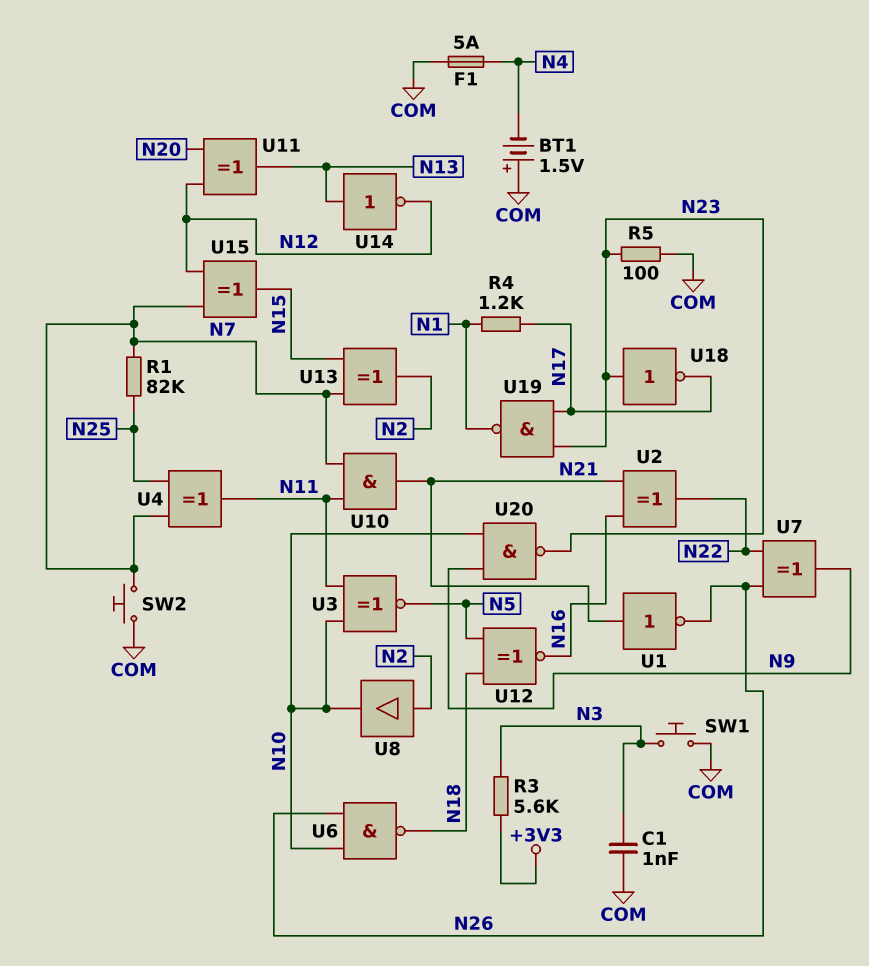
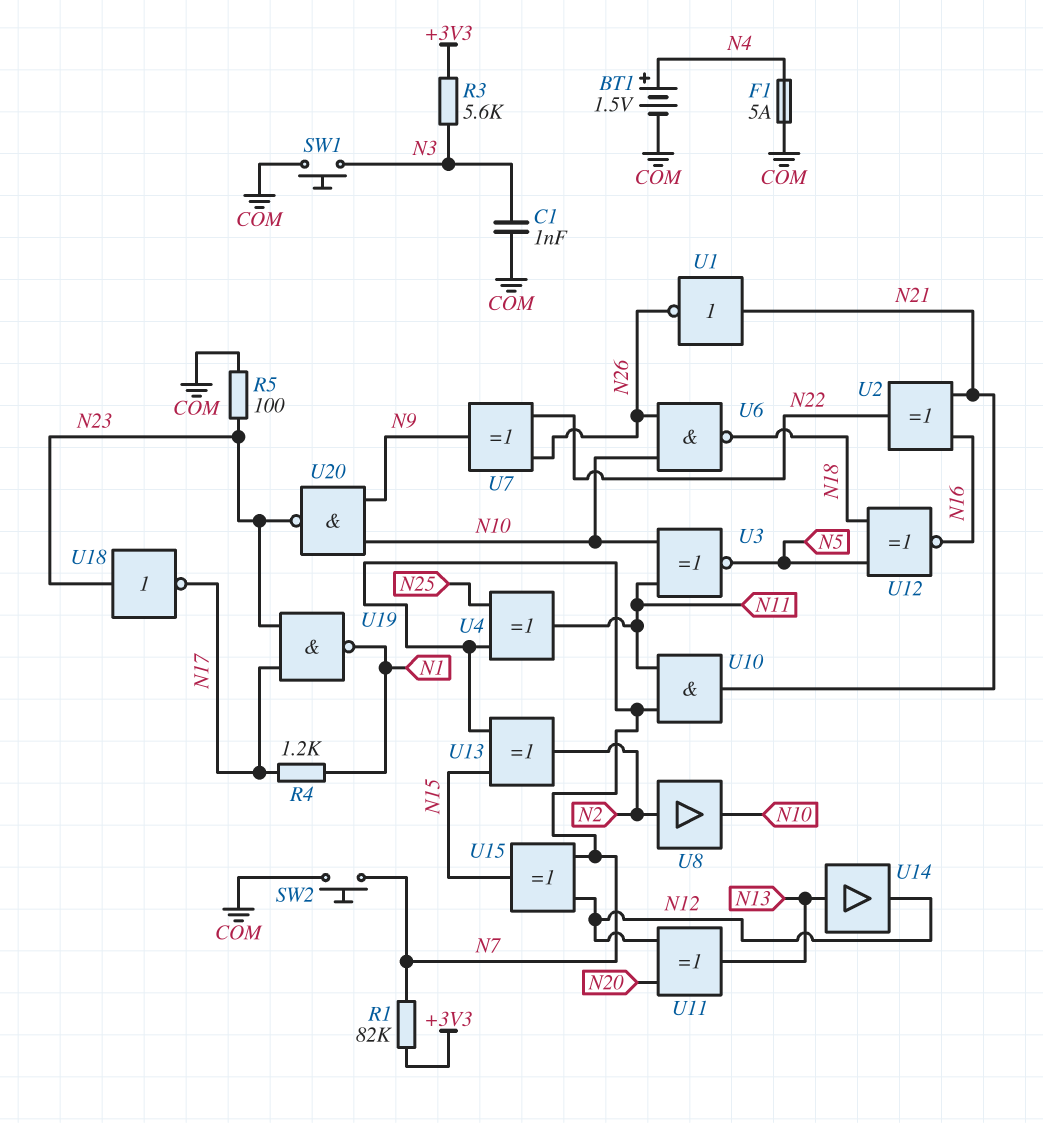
BT1: 1.5V (plus COM, minus N4) -> 1.5V (plus N4, minus COM)
R1: 82k (N7, N25) -> 82k (+3V3, N7)
U14: NOT (in N13, out N12) -> buffer (in N13, out N12)

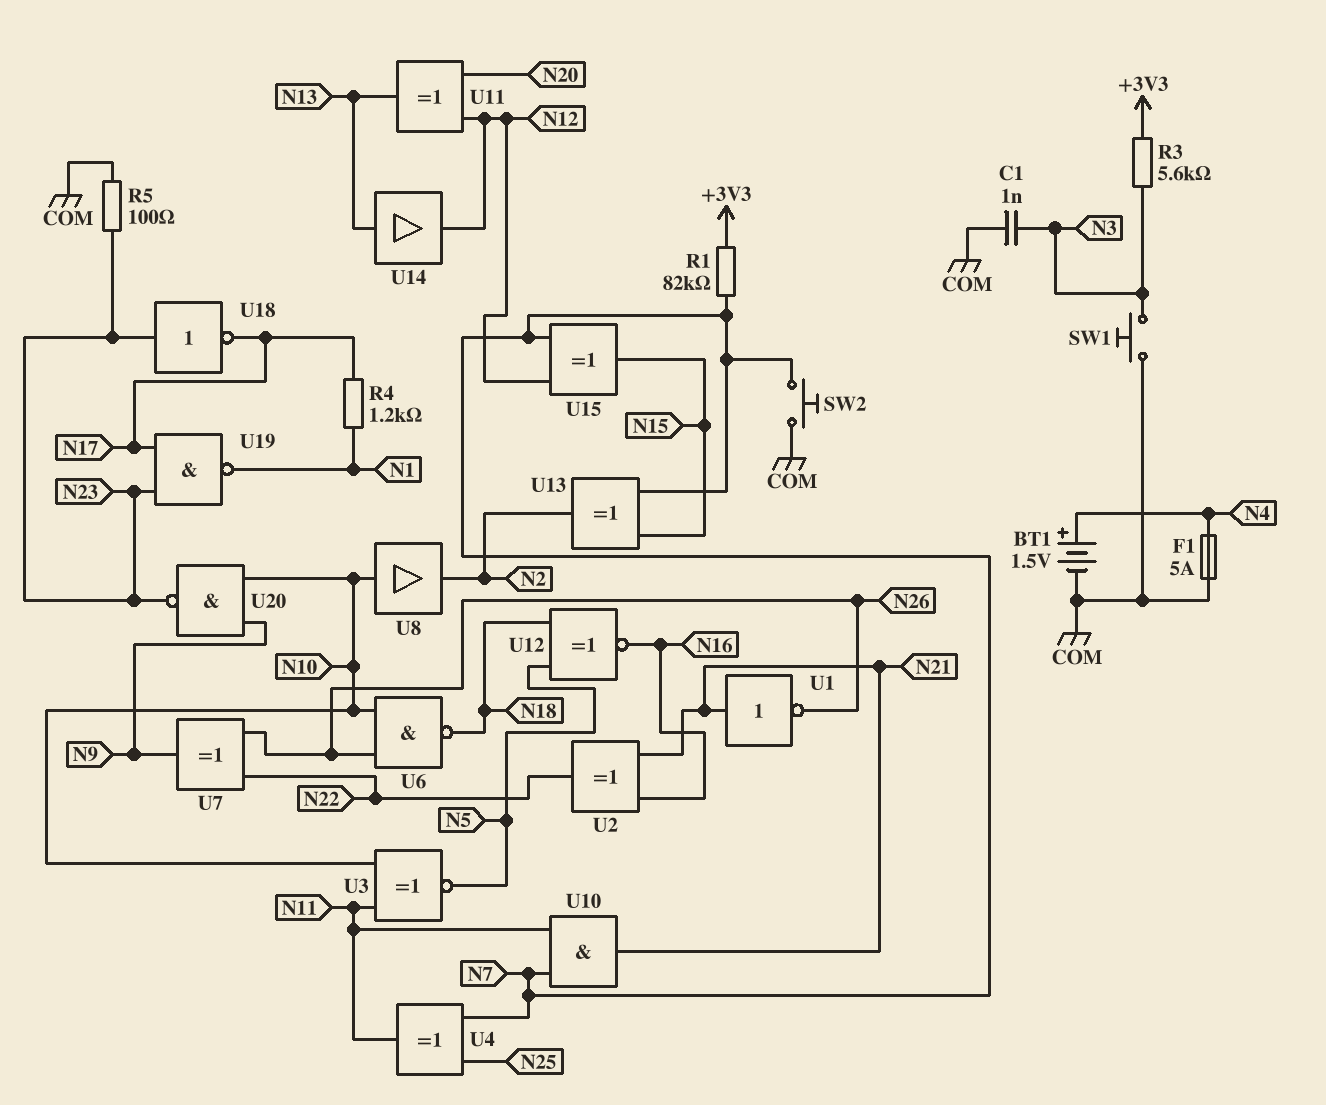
U8: buffer (in N2, out N10) -> buffer (in N10, out N2)

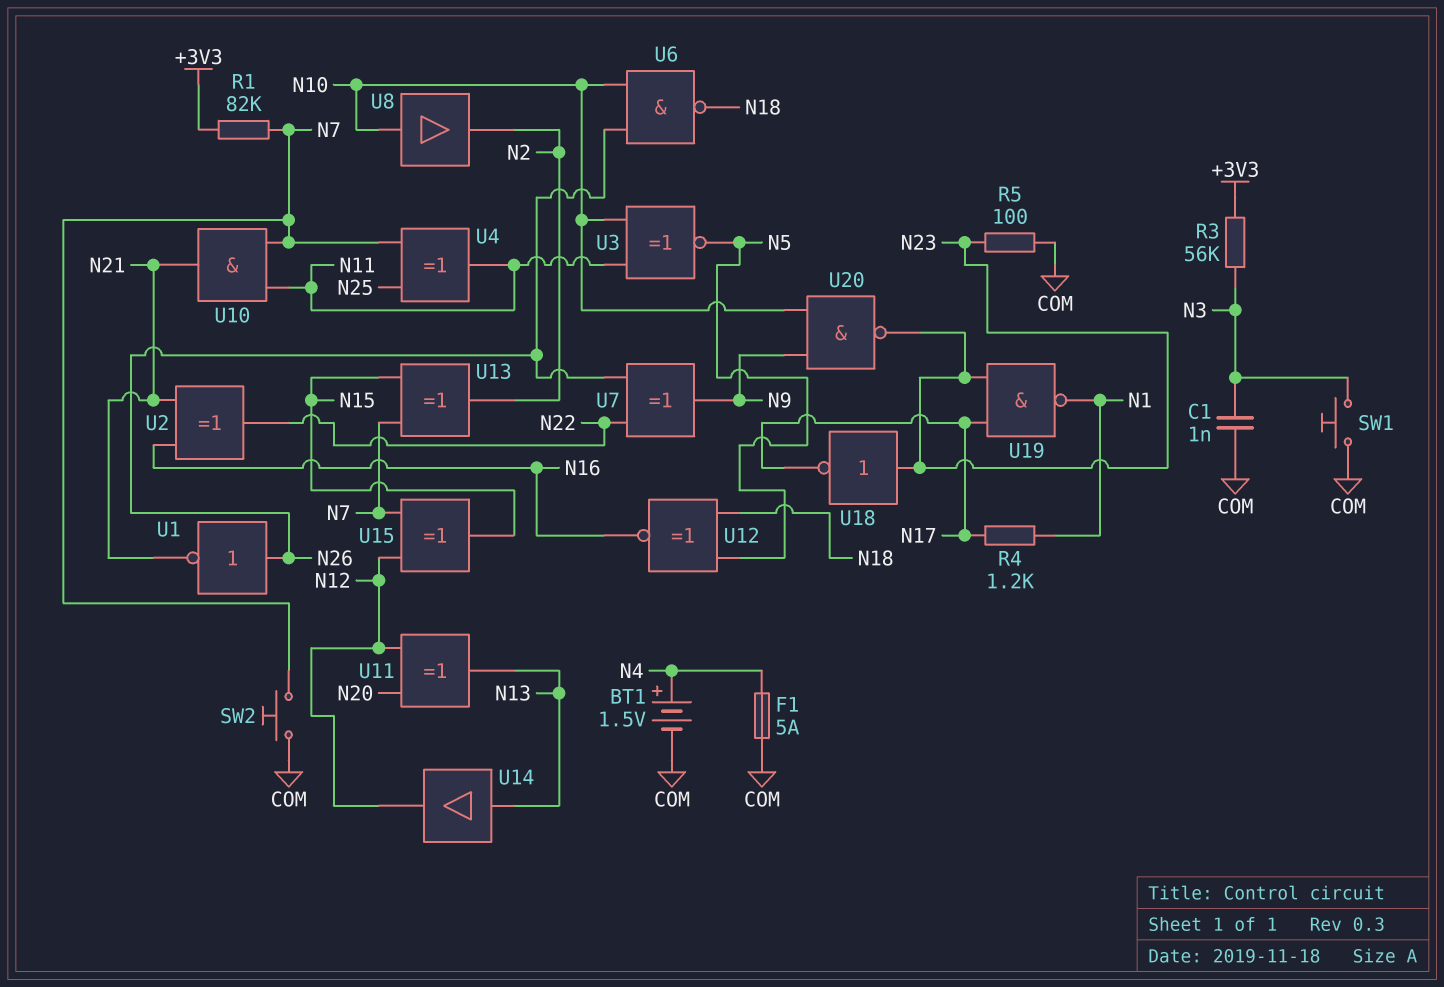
R3: 5.6k (+3V3, N3) -> 56k (+3V3, N3)
U1: NOT (in N21, out N26) -> NOT (in N26, out N21)

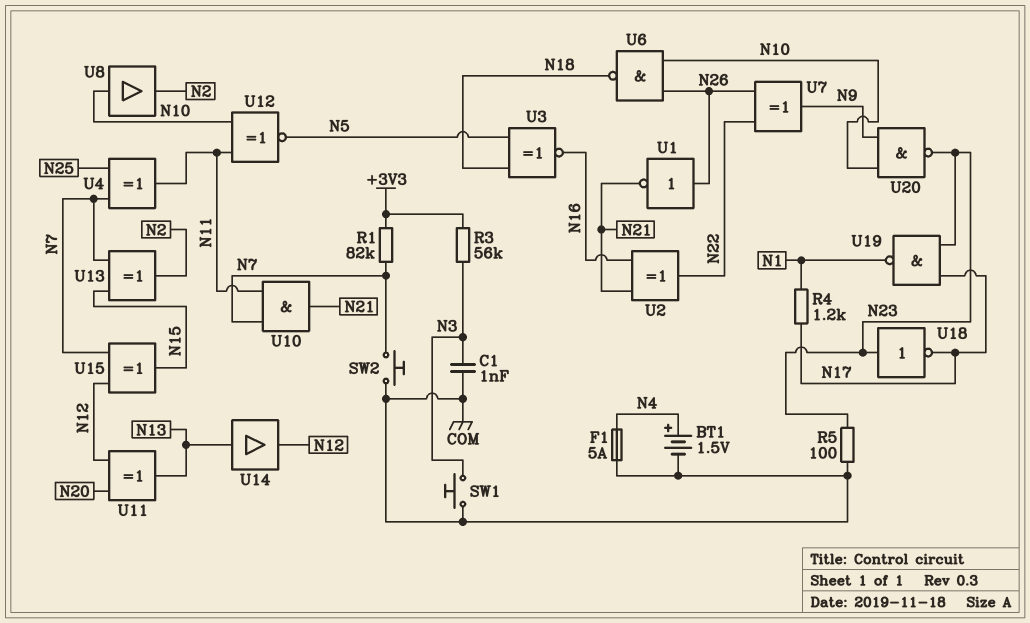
U3: XNOR (in N10, in N11, out N5) -> XNOR (in N5, in N18, out N16)
U12: XNOR (in N5, in N18, out N16) -> XNOR (in N10, in N11, out N5)

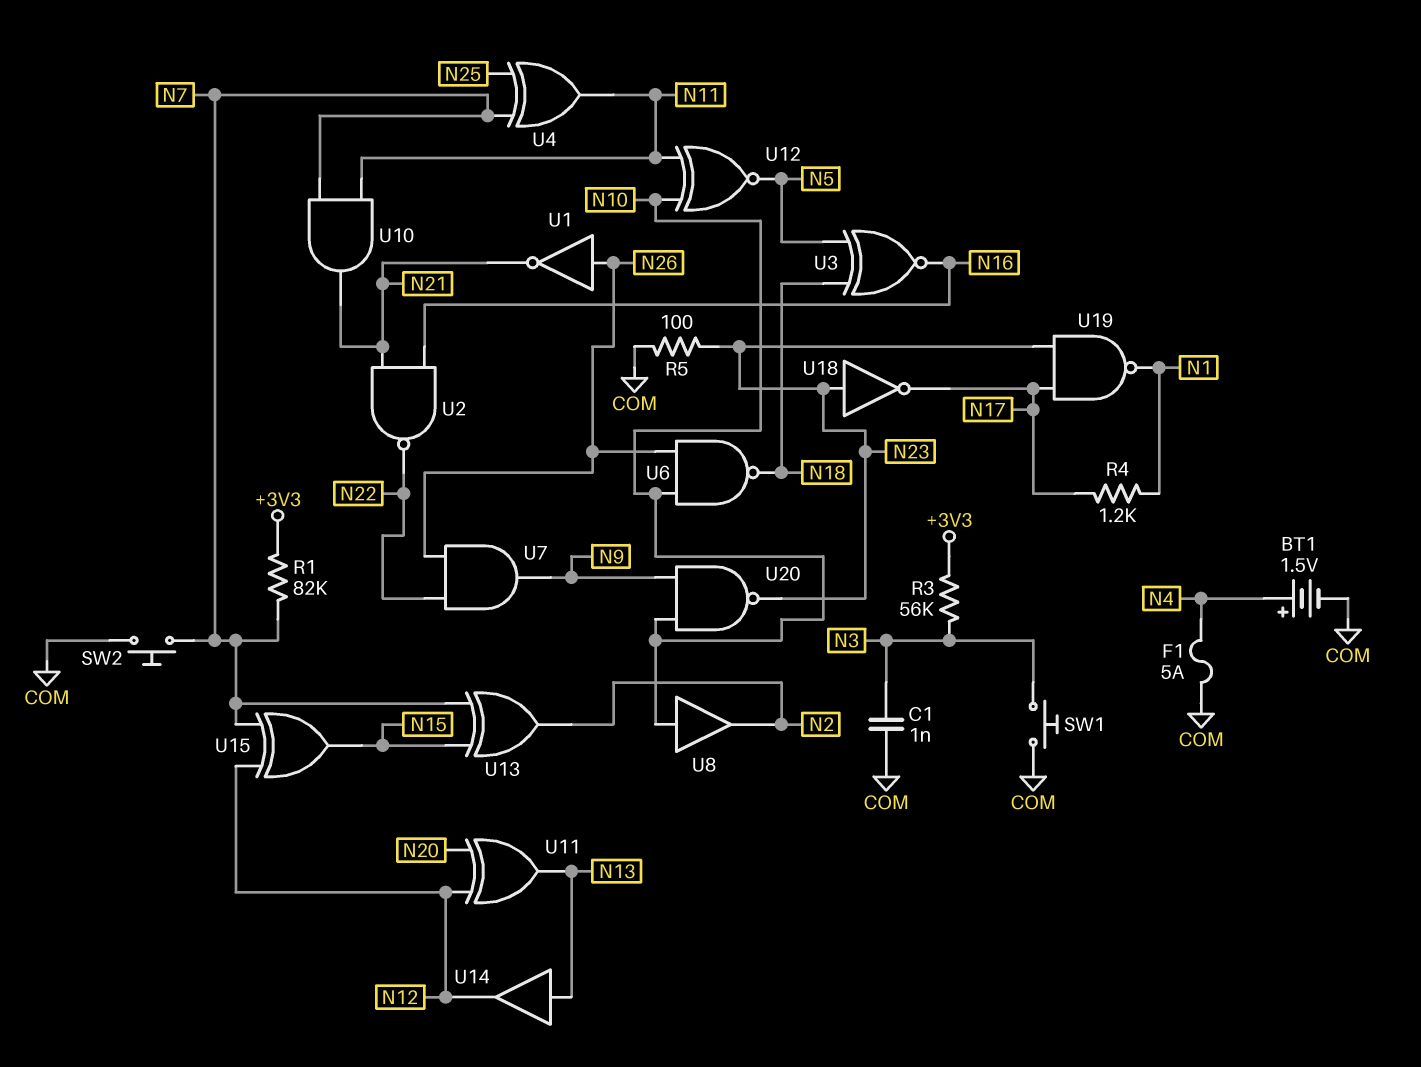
U2: XOR (in N16, in N21, out N22) -> NAND (in N16, in N21, out N22)
U7: XOR (in N22, in N26, out N9) -> AND (in N22, in N26, out N9)

